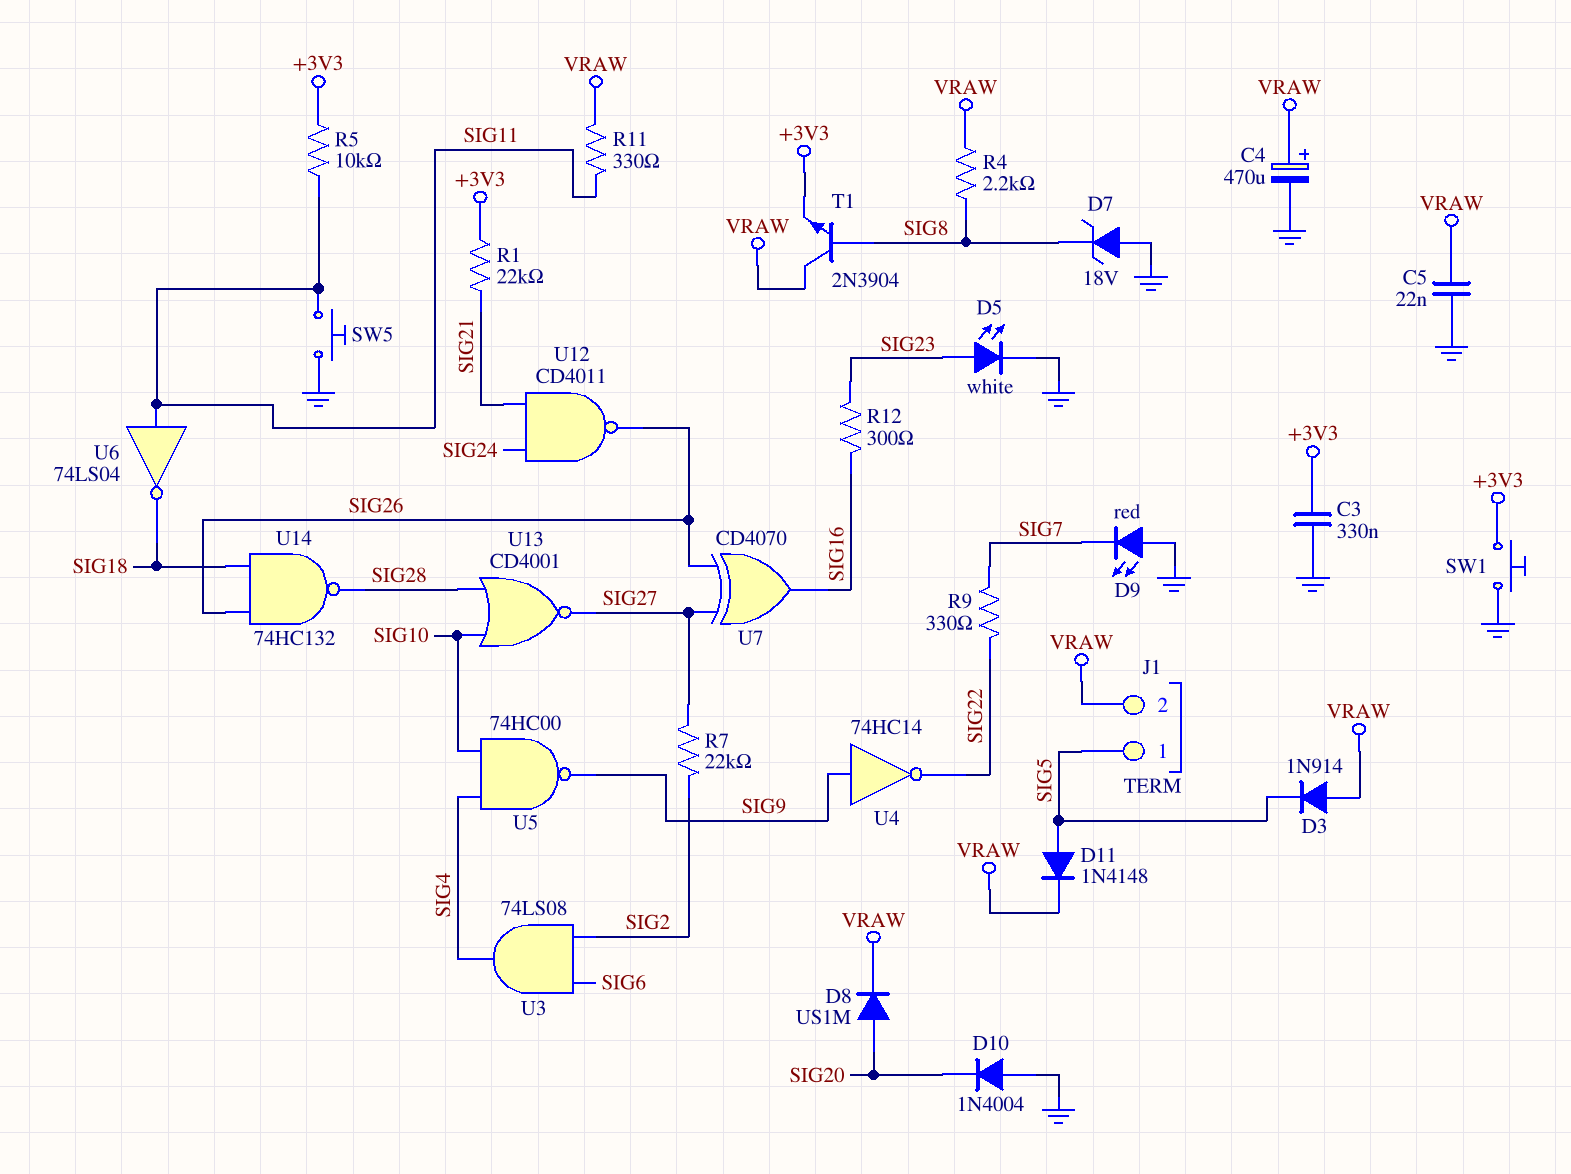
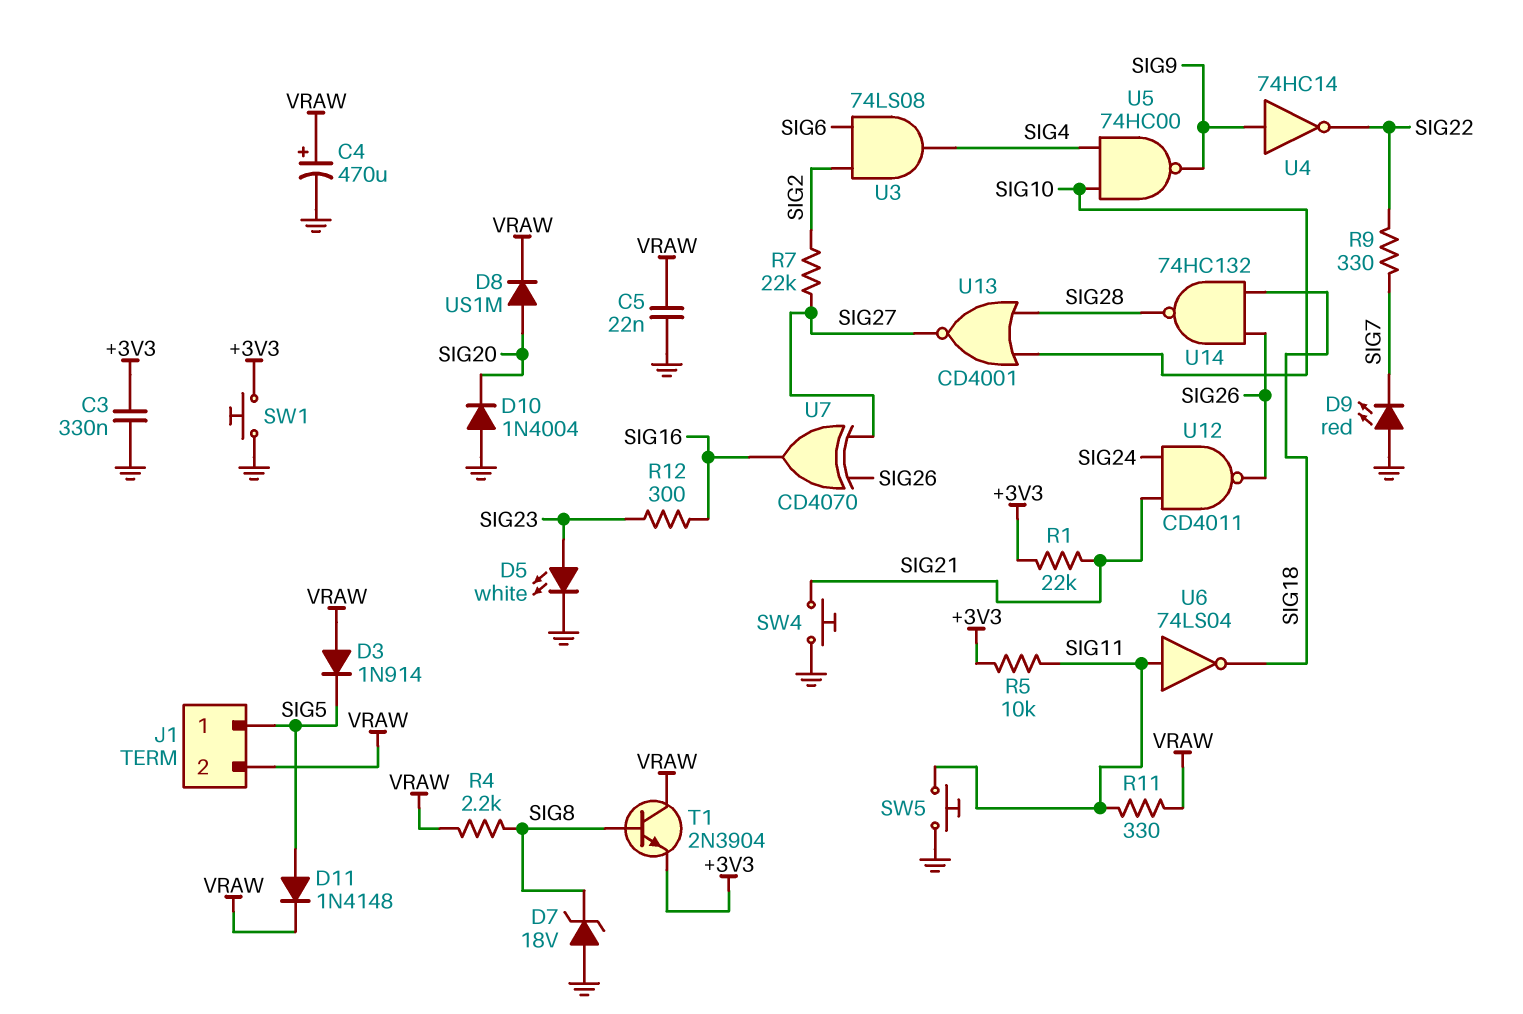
SW4: none -> button (GND, SIG21)

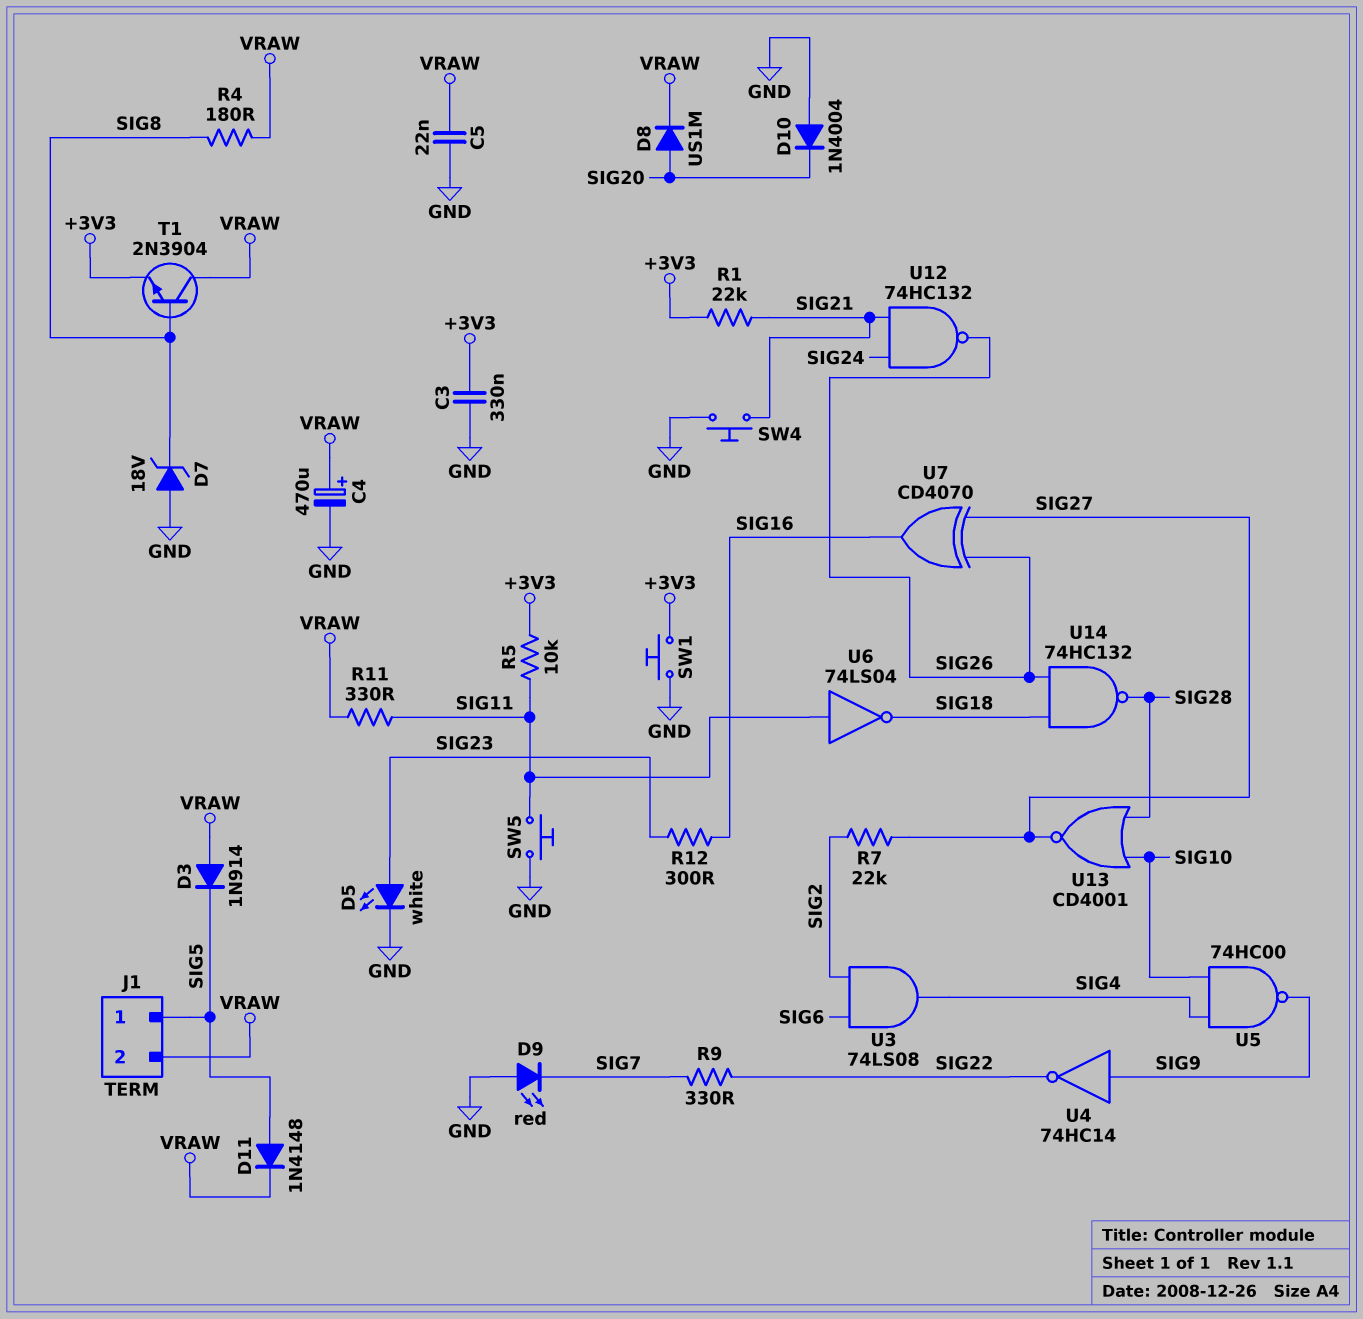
R4: 2.2k (SIG8, VRAW) -> 180 (SIG8, VRAW)
U12: NAND CD4011 (in SIG21, in SIG24, out SIG26) -> NAND 74HC132 (in SIG21, in SIG24, out SIG26)

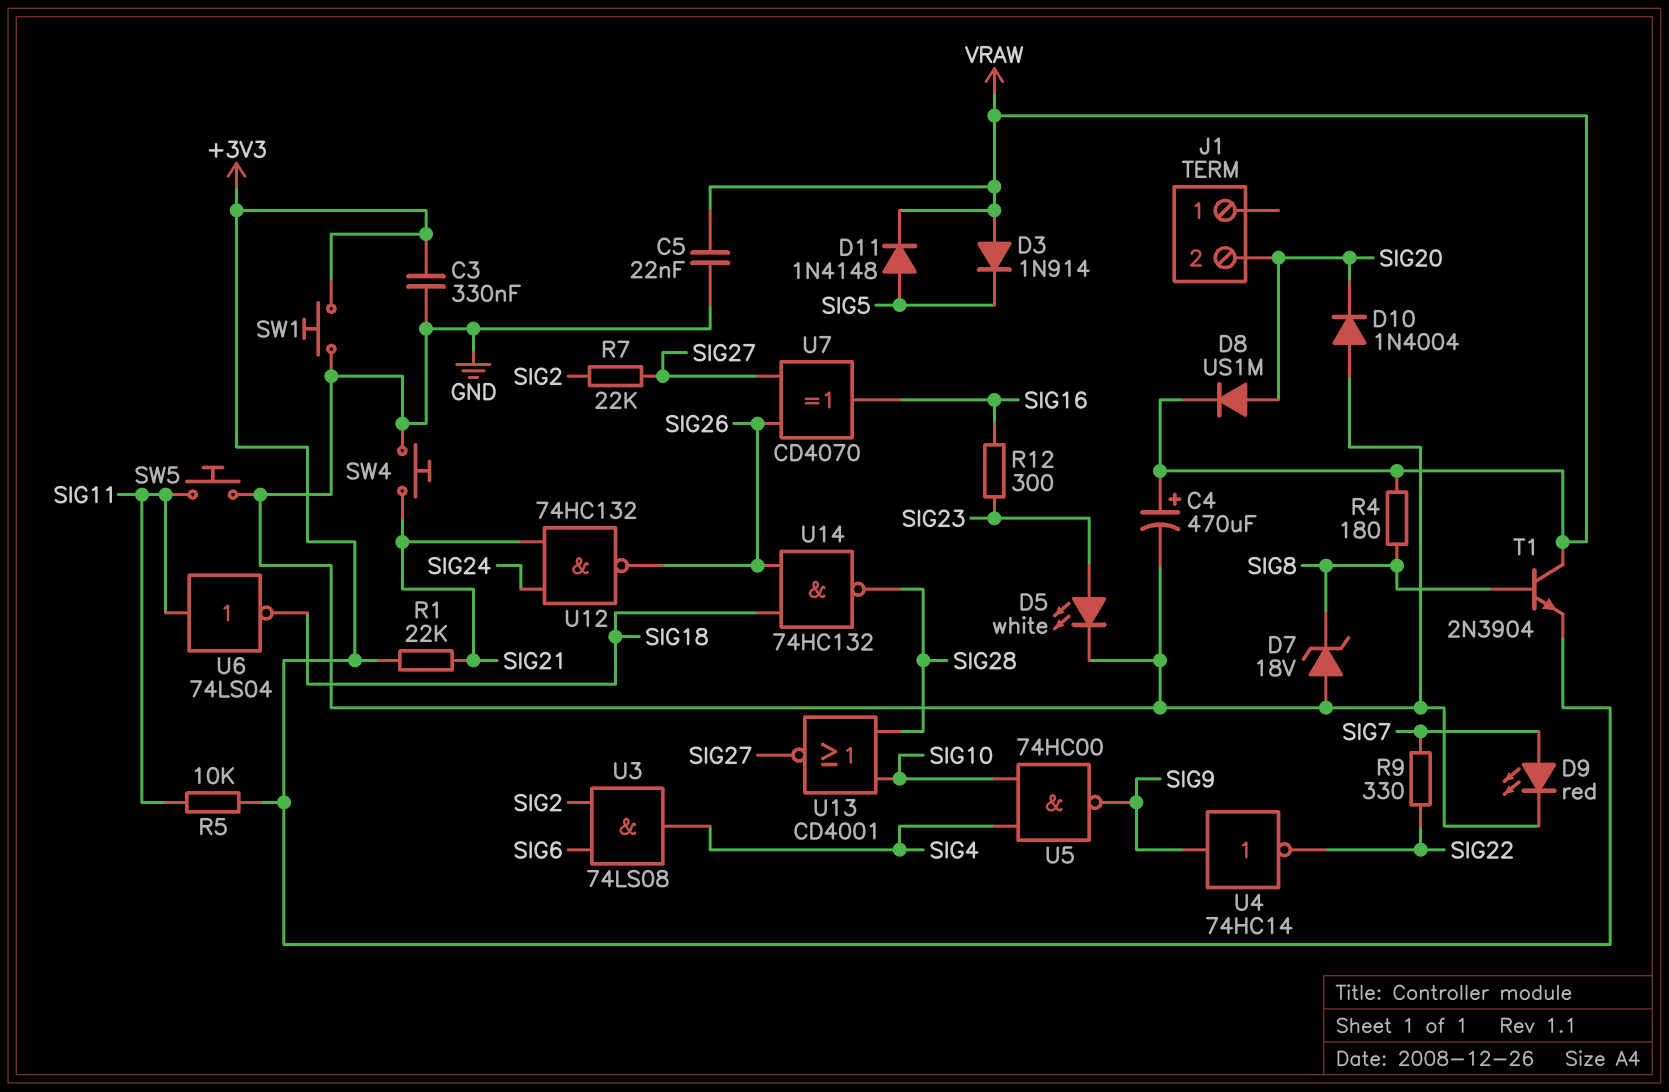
D9: LED red (A GND, K SIG7) -> LED red (A SIG7, K GND)
J1 pin 1: SIG5 -> none
J1 pin 2: VRAW -> SIG20
R11: 330 (SIG11, VRAW) -> none

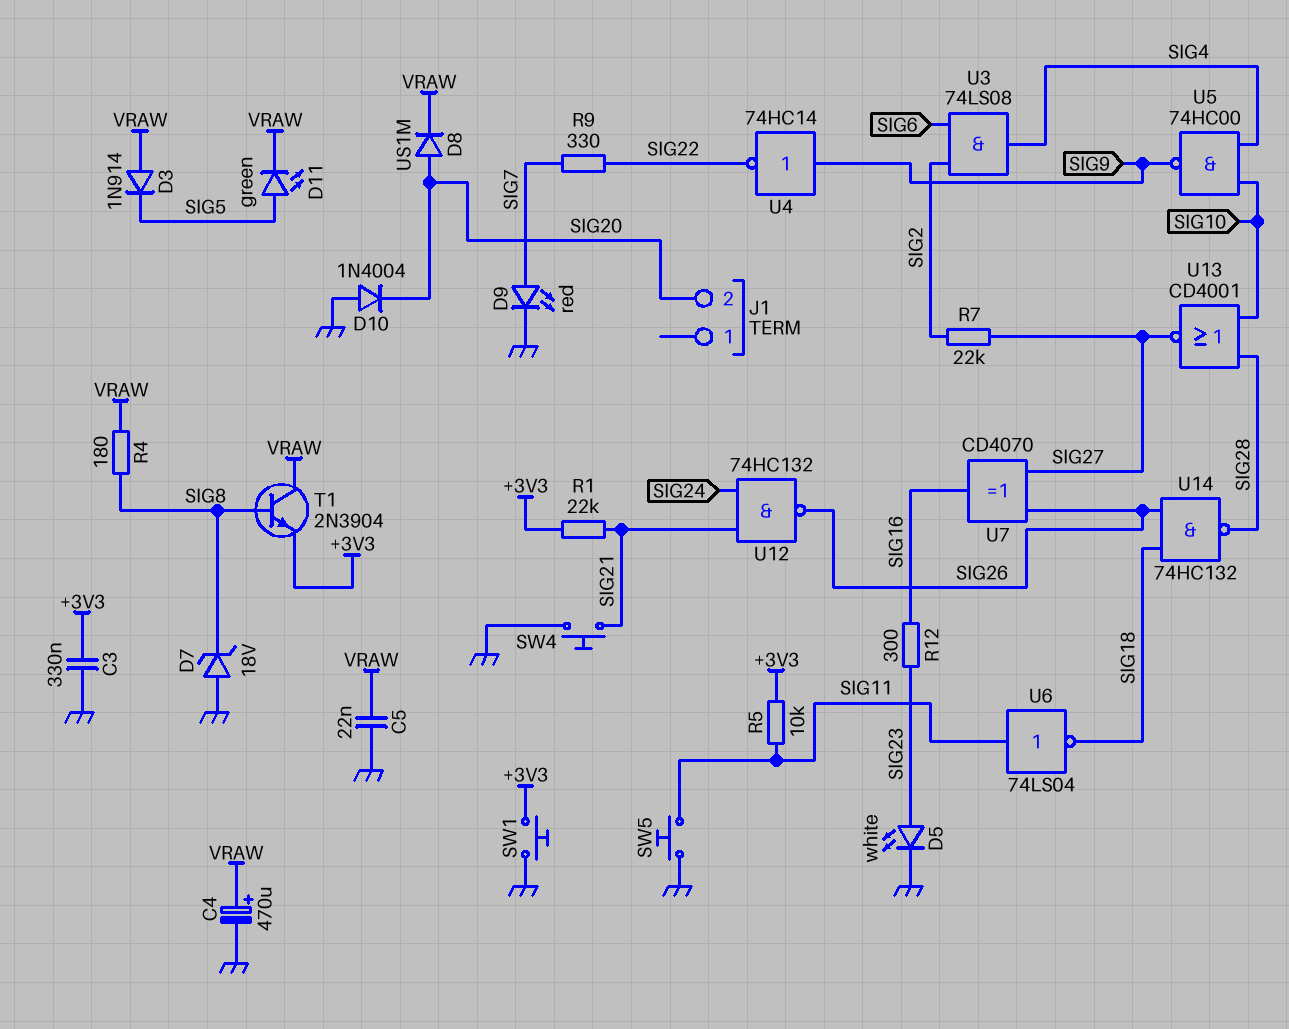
D11: diode 1N4148 (A SIG5, K VRAW) -> LED green (A SIG5, K VRAW)

